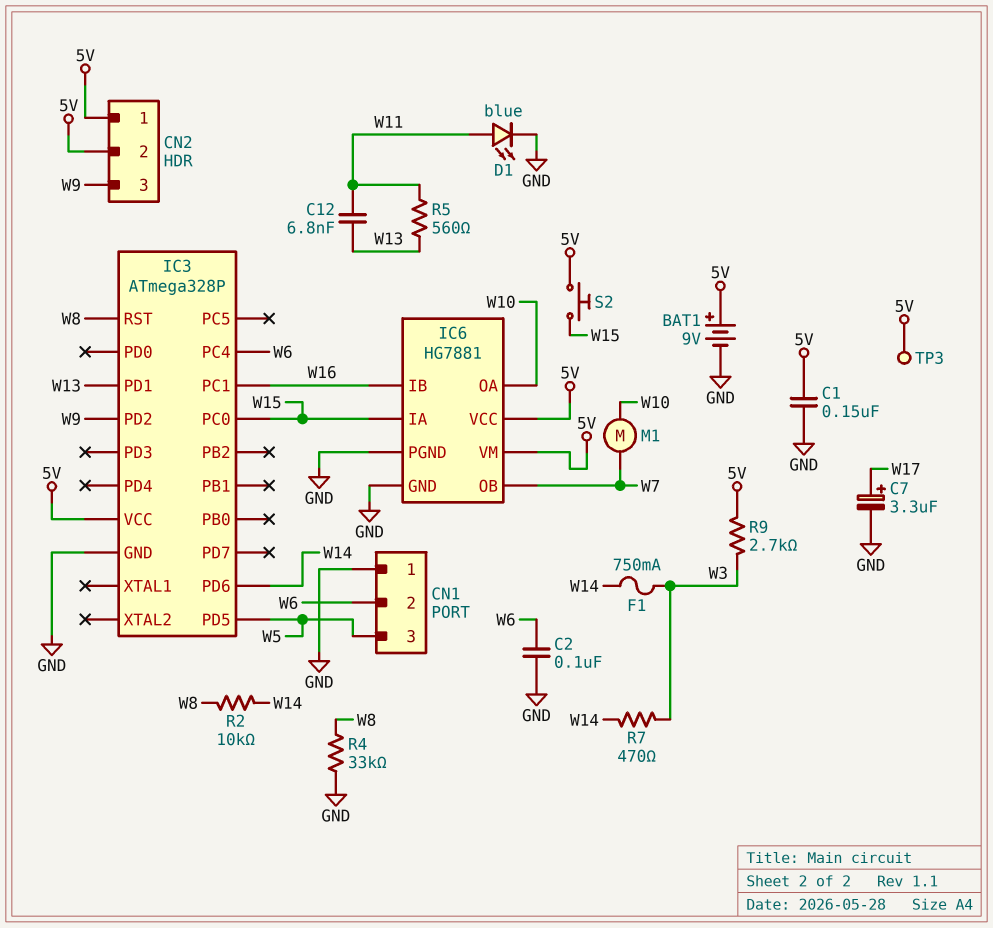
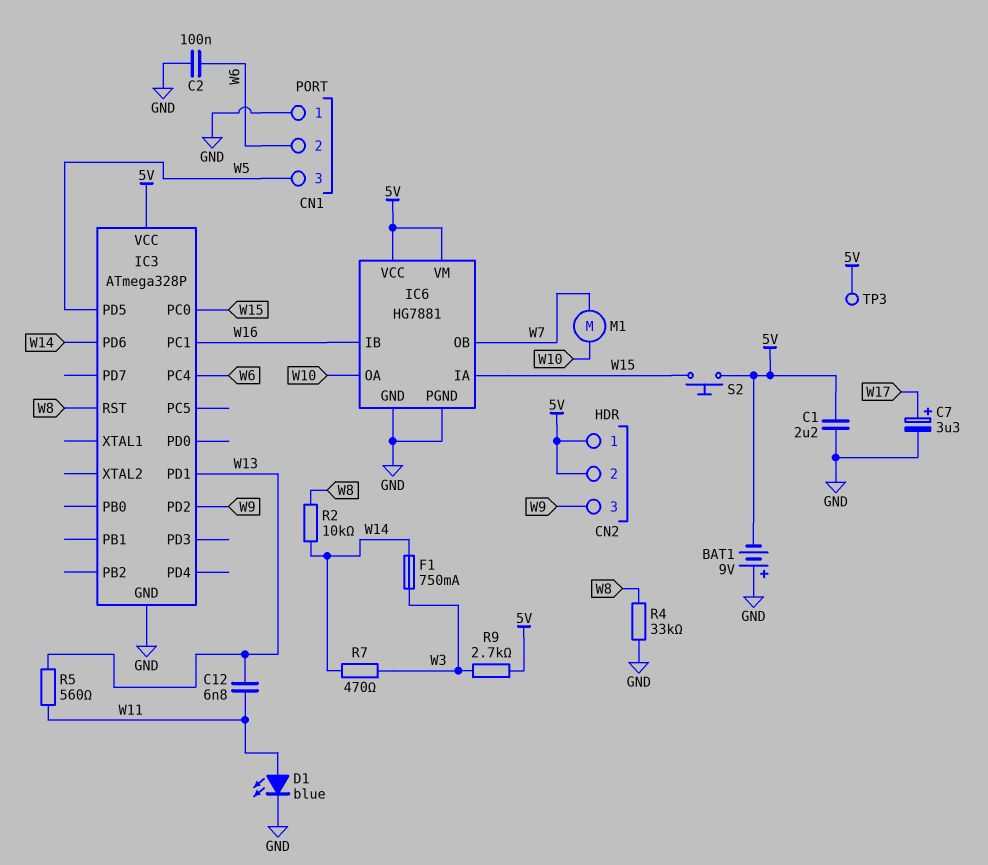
BAT1: 9V (plus 5V, minus GND) -> 9V (plus GND, minus 5V)
C1: 150nF (5V, GND) -> 2.2uF (5V, GND)

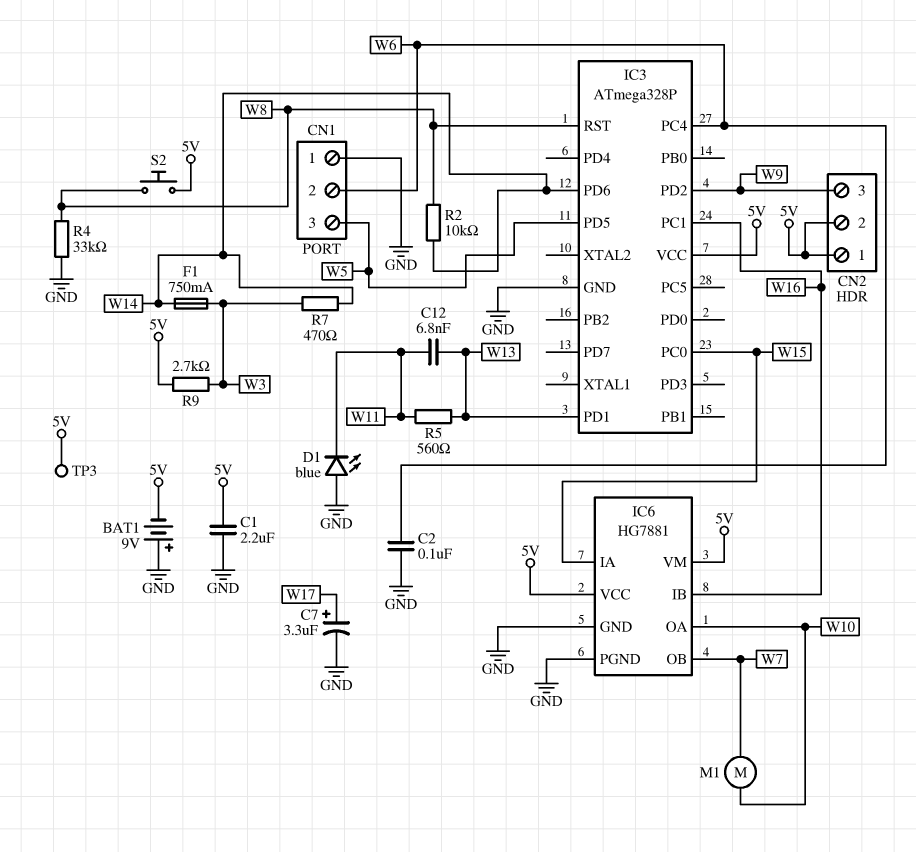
D1: LED blue (A W11, K GND) -> LED blue (A GND, K W11)
S2: button (5V, W15) -> button (5V, W8)

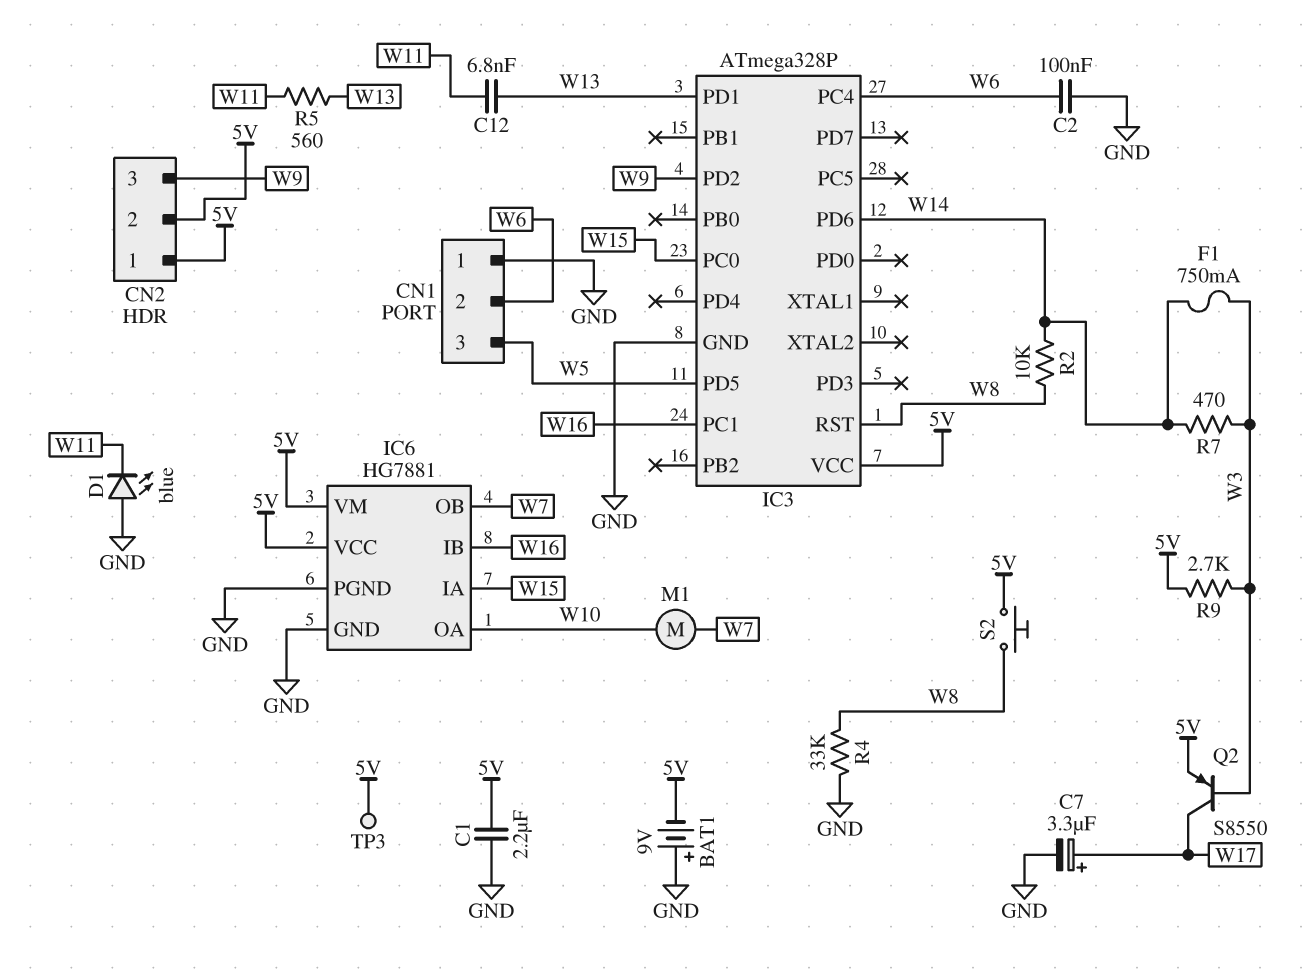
Q2: none -> PNP S8550 (B W3, C W17, E 5V)

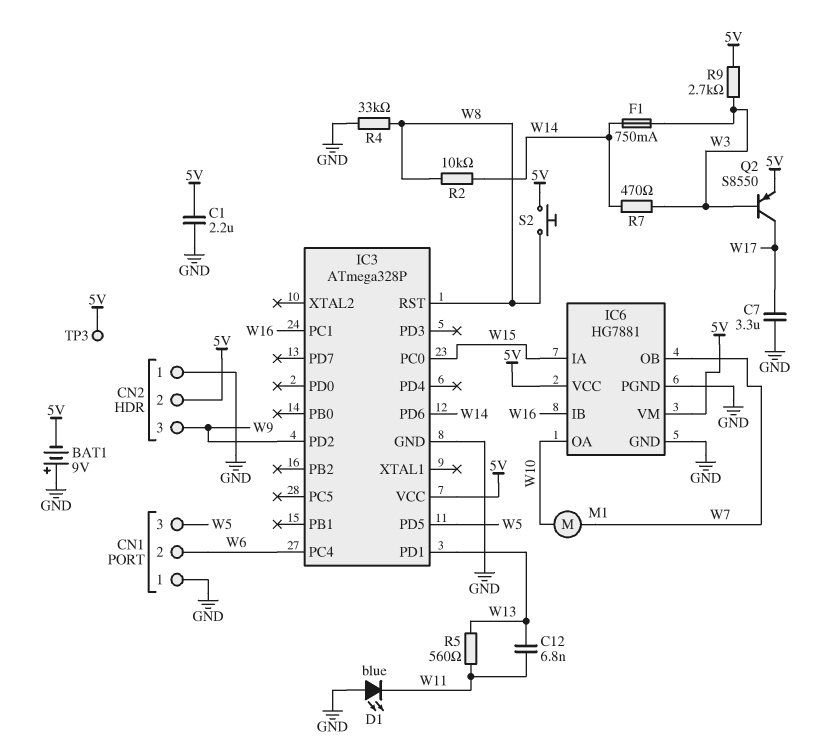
C2: 100nF (GND, W6) -> none
C7: 3.3uF (plus W17, minus GND) -> 3.3uF (GND, W17)
CN2 pin 1: 5V -> GND

